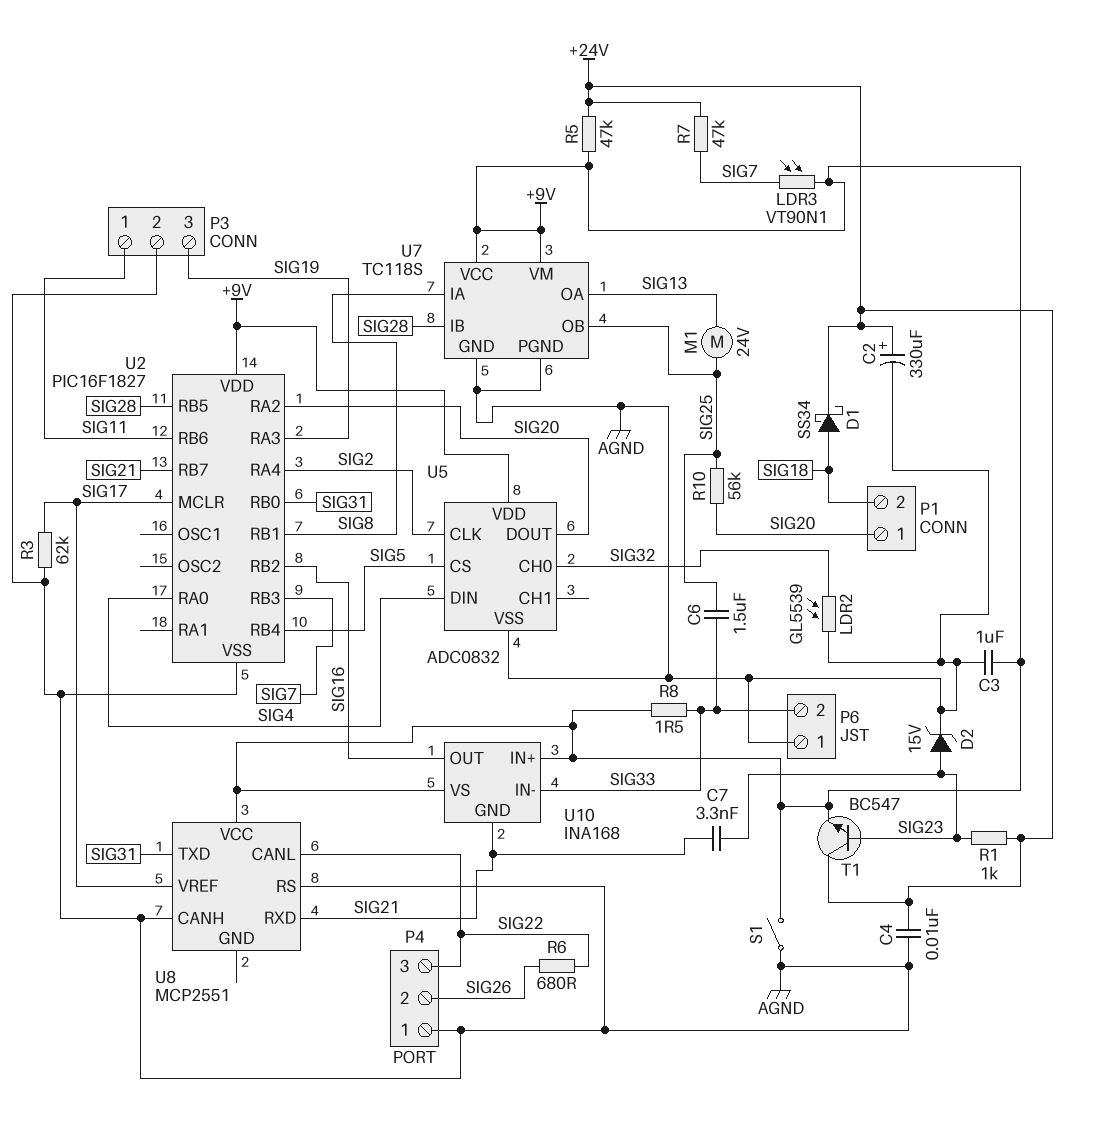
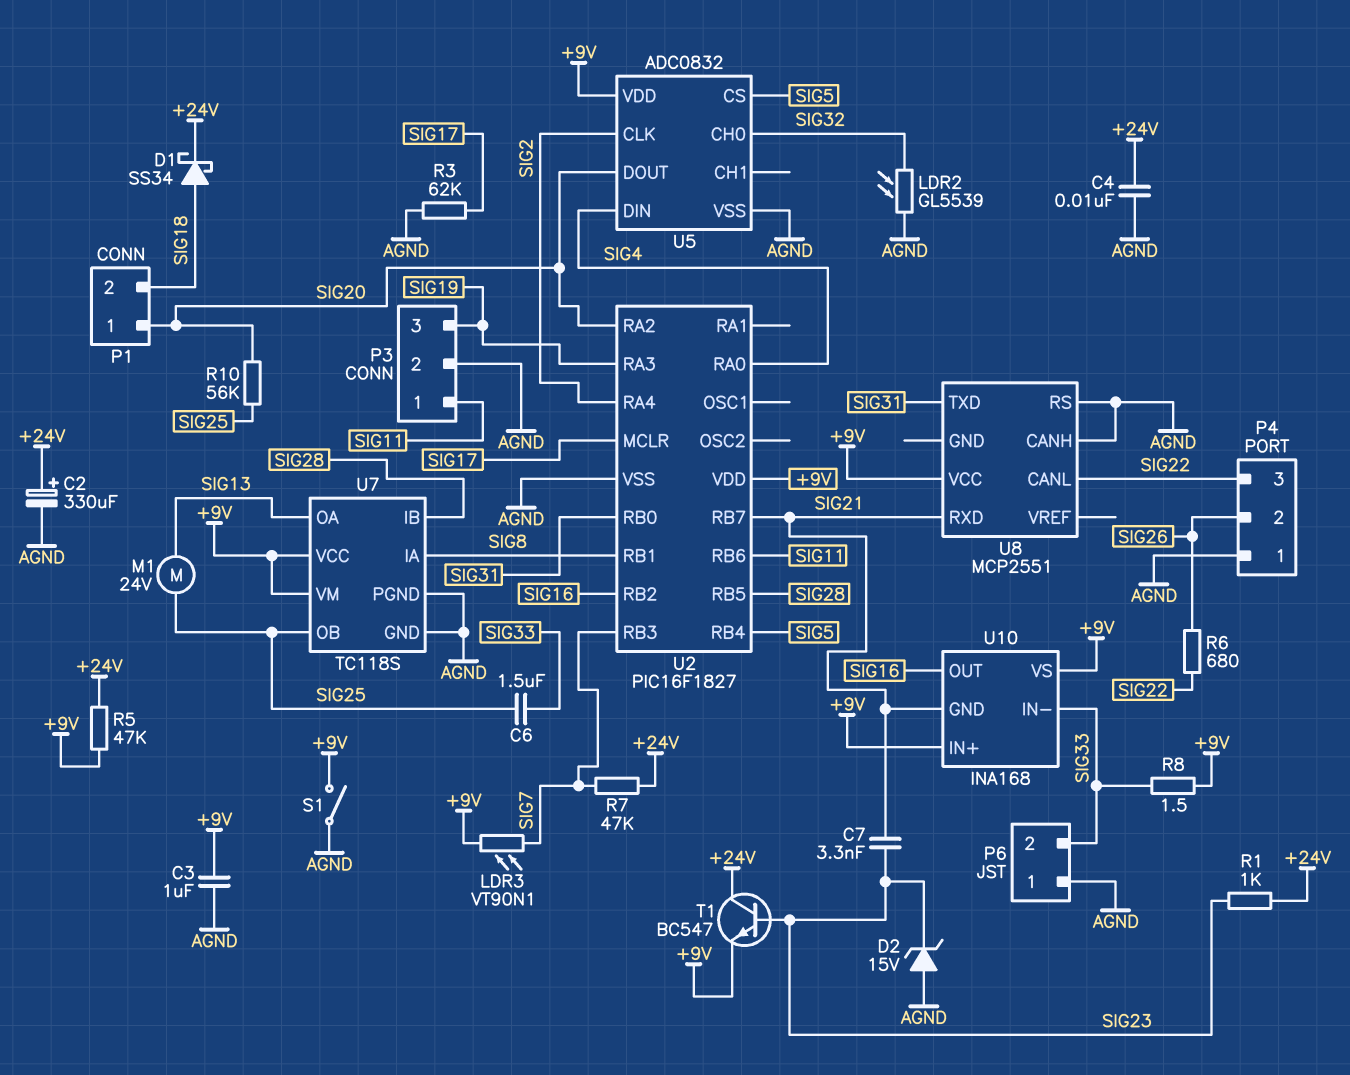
D2: zener 15V (A SIG23, K AGND) -> zener 15V (A AGND, K SIG23)
U8 pin VREF: SIG17 -> none

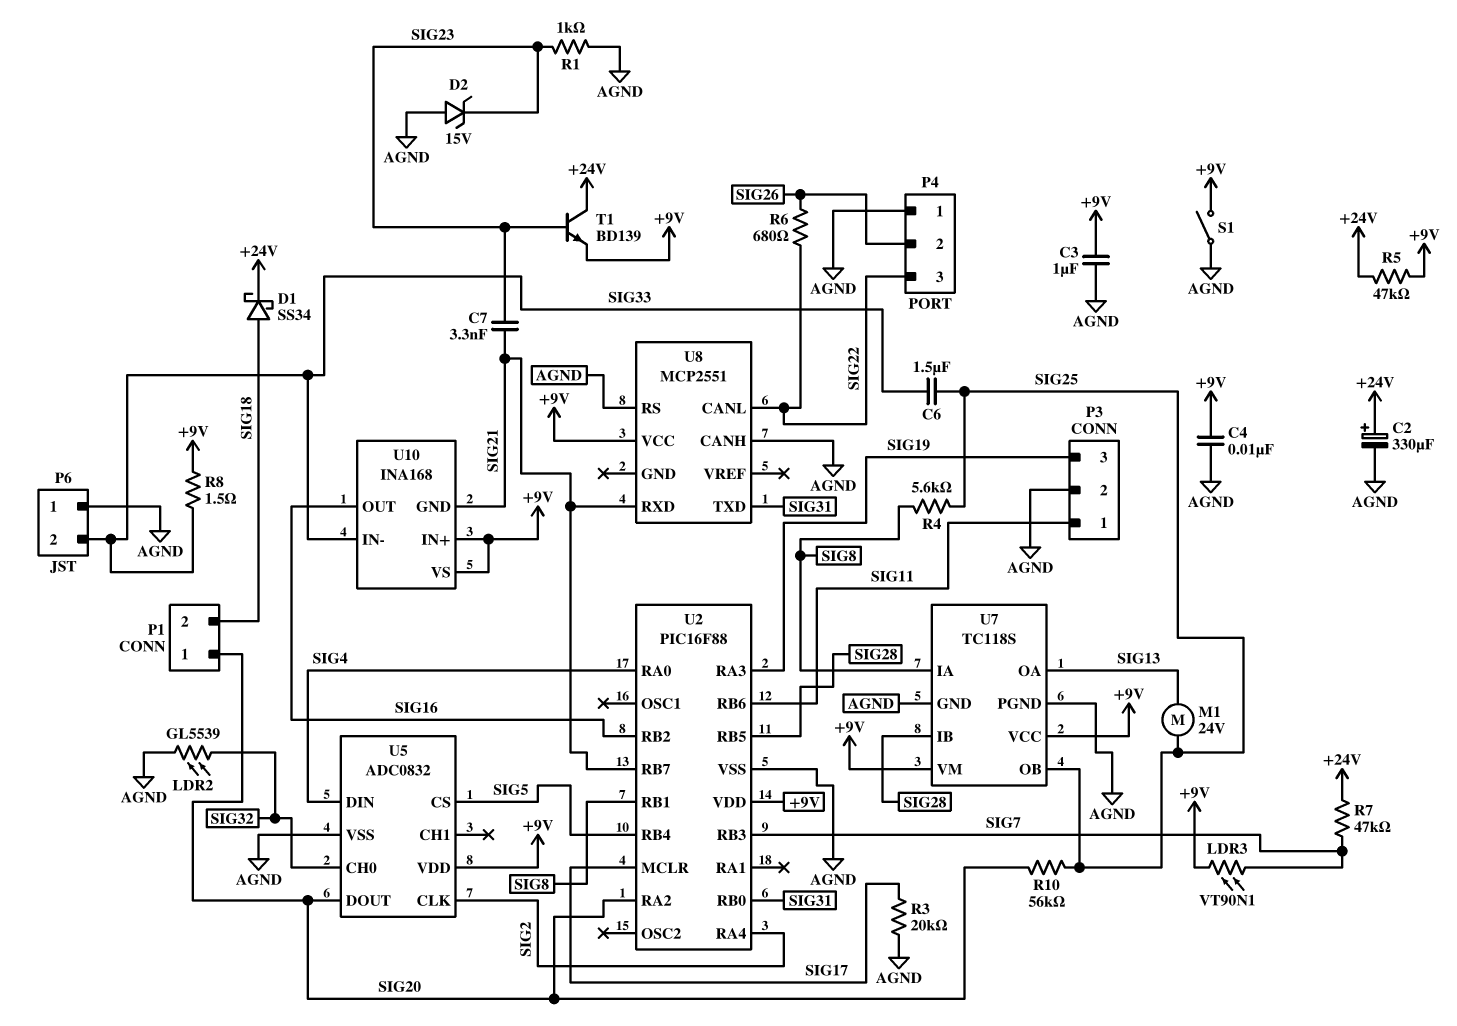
C4: 10nF (+24V, AGND) -> 10nF (+9V, AGND)
R1: 1k (+24V, SIG23) -> 1k (AGND, SIG23)
R3: 62k (AGND, SIG17) -> 20k (AGND, SIG17)
R4: none -> 5.6k (SIG8, SIG25)
T1: NPN BC547 (B SIG23, C +24V, E +9V) -> NPN BD139 (B SIG23, C +24V, E +9V)
U2: PIC16F1827 -> PIC16F88

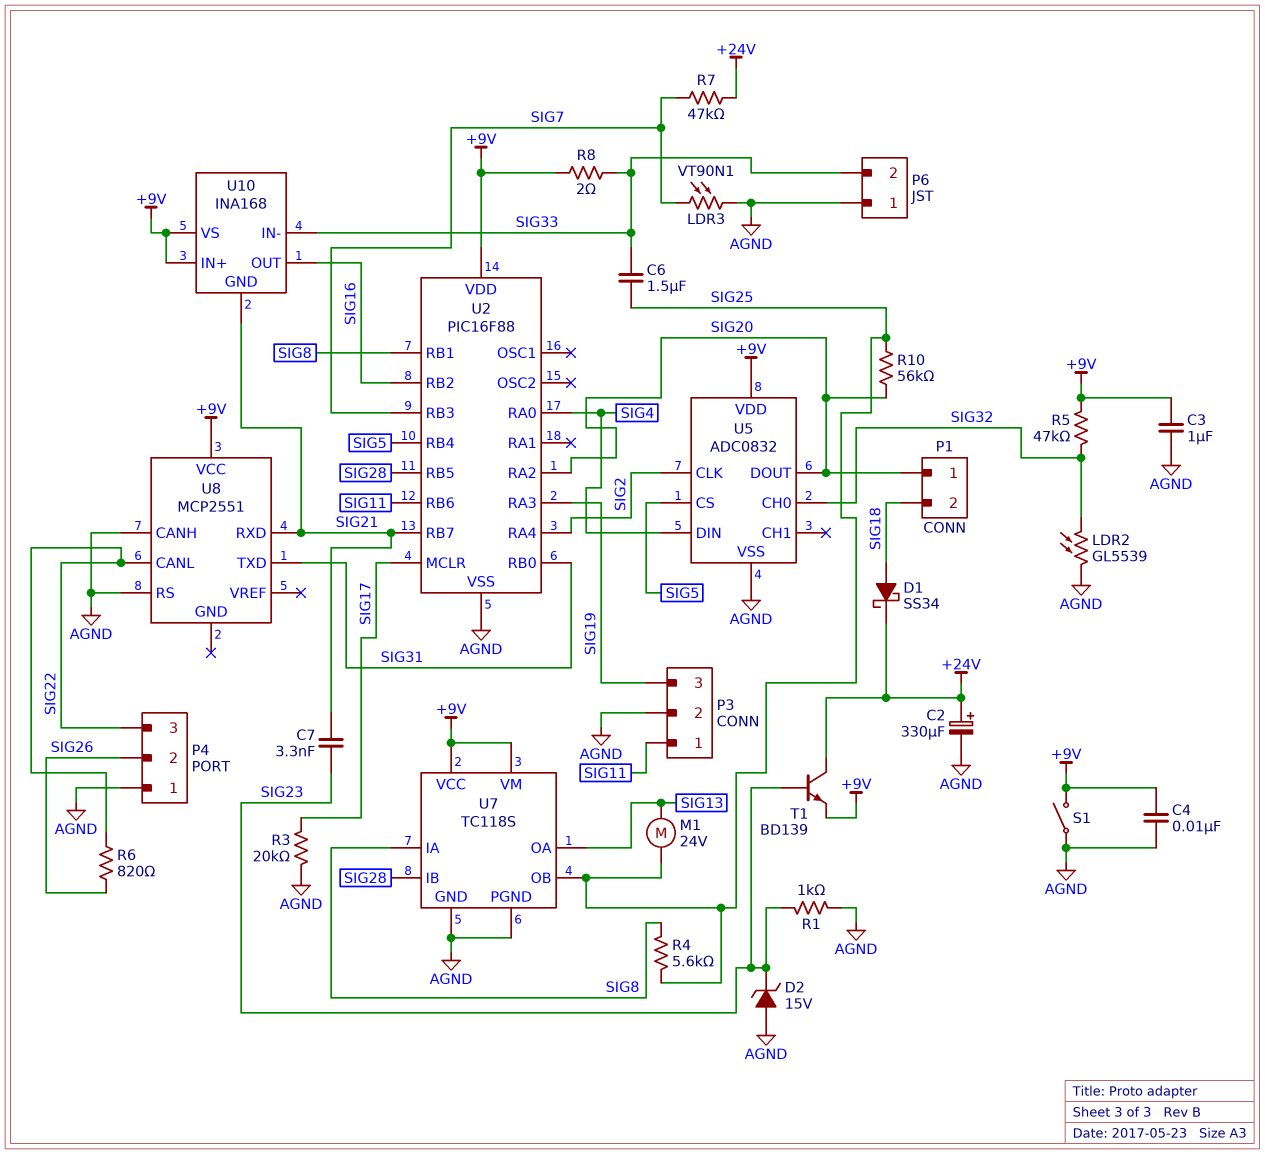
LDR3: VT90N1 (+9V, SIG7) -> VT90N1 (AGND, SIG7)
R5: 47k (+9V, +24V) -> 47k (+9V, SIG32)
R6: 680 (SIG22, SIG26) -> 820 (SIG22, SIG26)
R8: 1.5 (+9V, SIG33) -> 2 (+9V, SIG33)

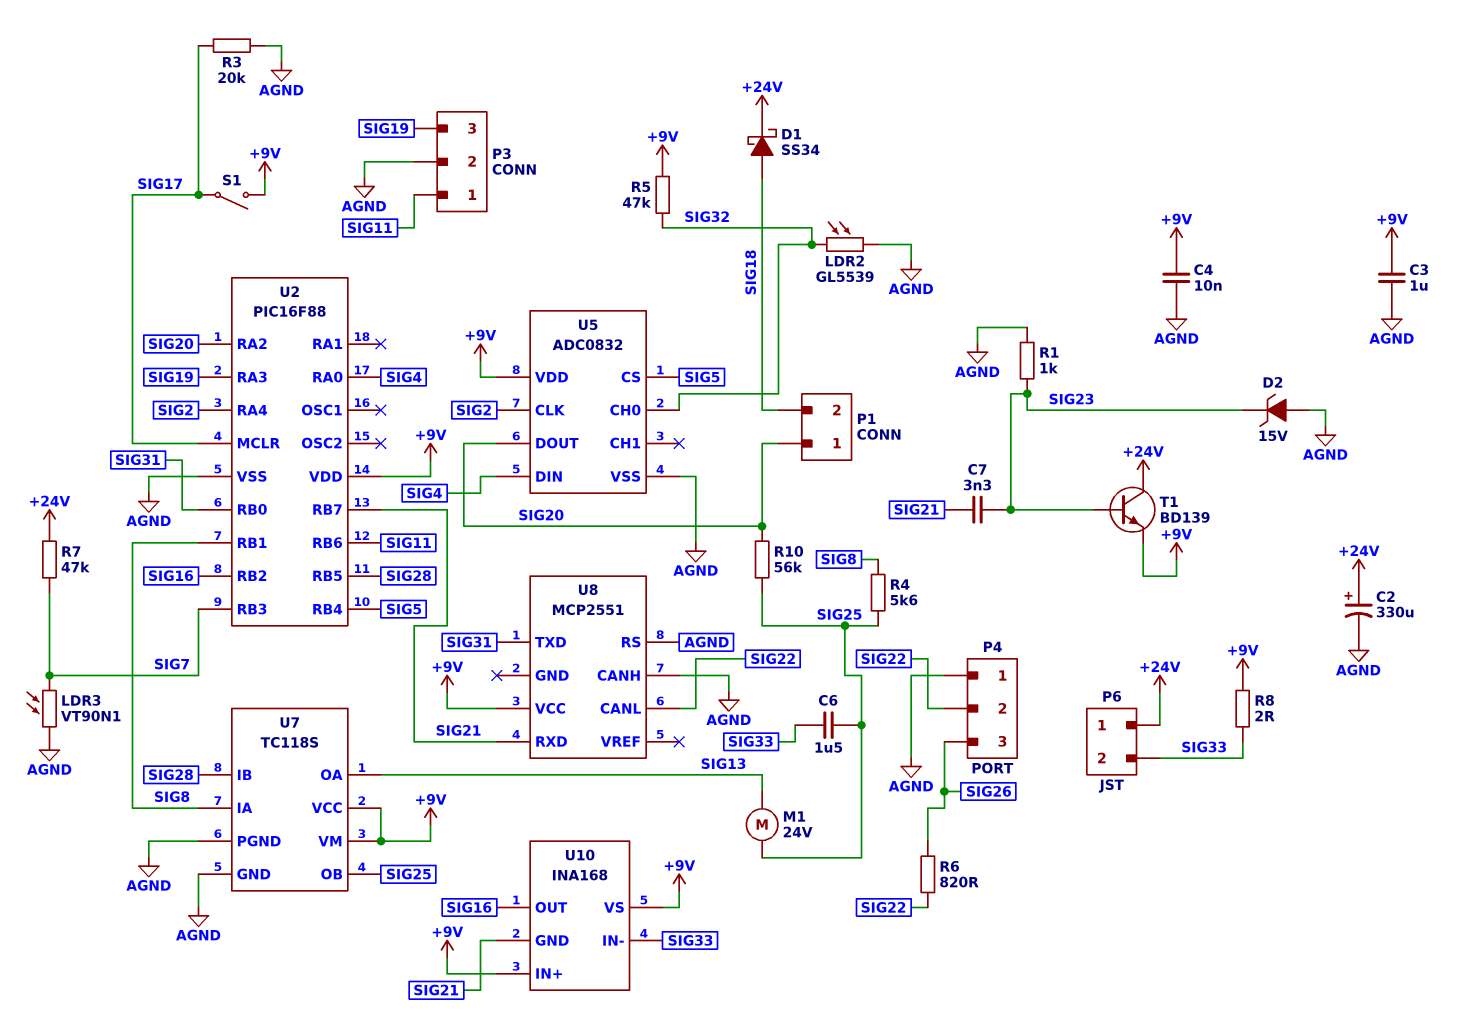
P4 pin 2: SIG26 -> SIG22
P4 pin 3: SIG22 -> SIG26
P6 pin 1: AGND -> +24V
S1: switch (+9V, AGND) -> switch (+9V, SIG17)

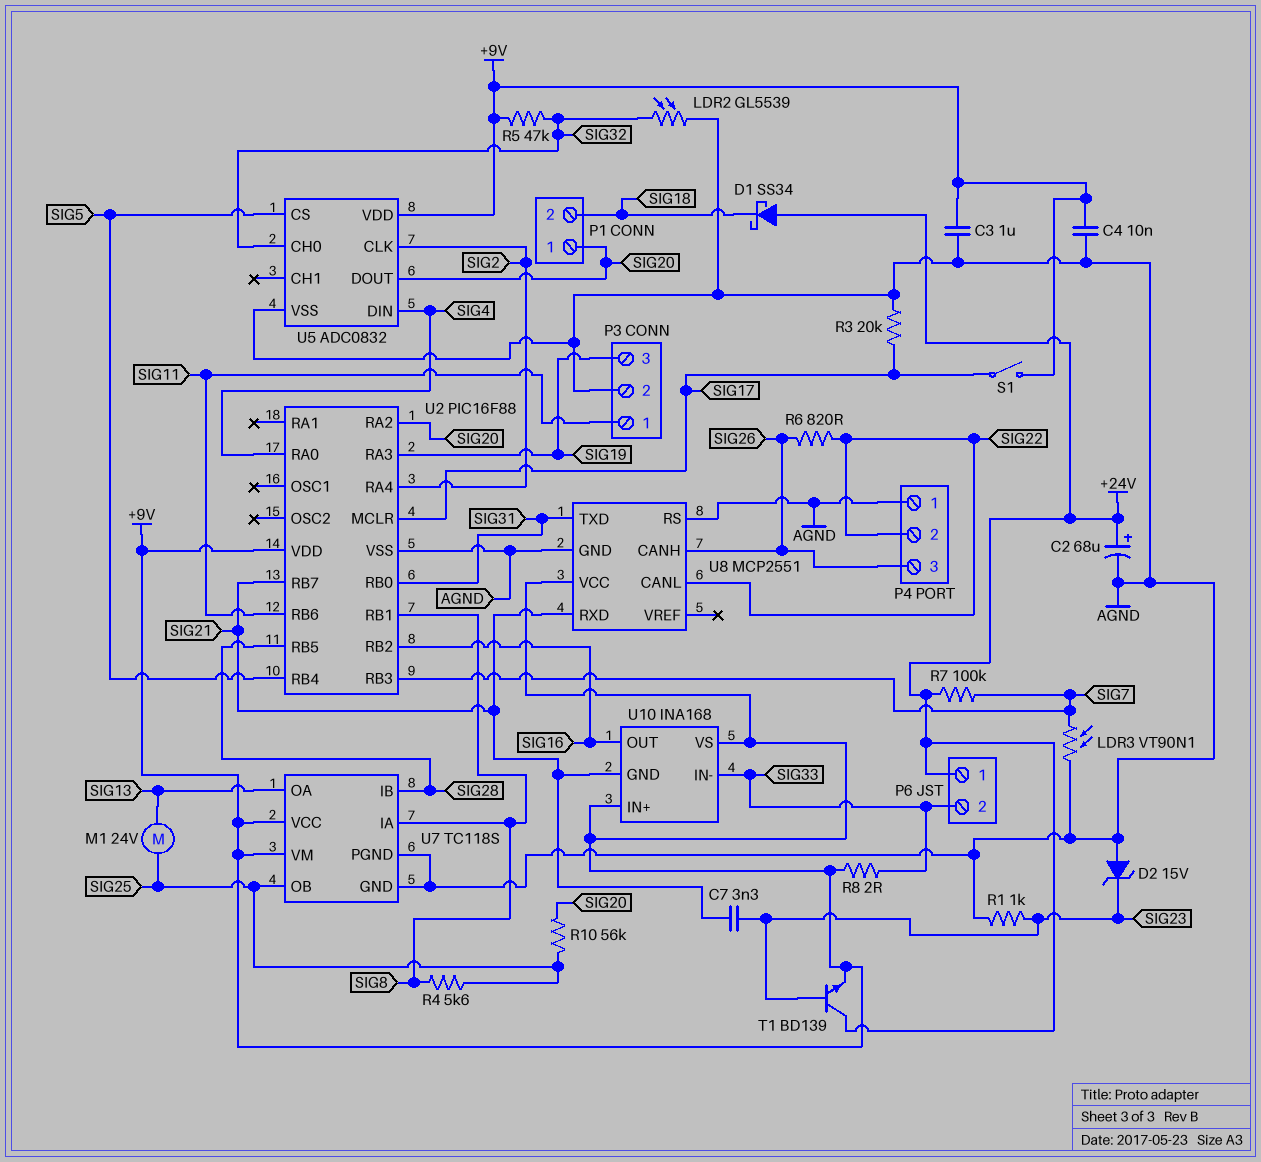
C2: 330uF (plus +24V, minus AGND) -> 68uF (plus +24V, minus AGND)
C6: 1.5uF (SIG25, SIG33) -> none
D1: schottky SS34 (A SIG18, K +24V) -> schottky SS34 (A +24V, K SIG18)
R7: 47k (+24V, SIG7) -> 100k (+24V, SIG7)
U8 pin CANH: AGND -> SIG26
U8 pin GND: none -> AGND

